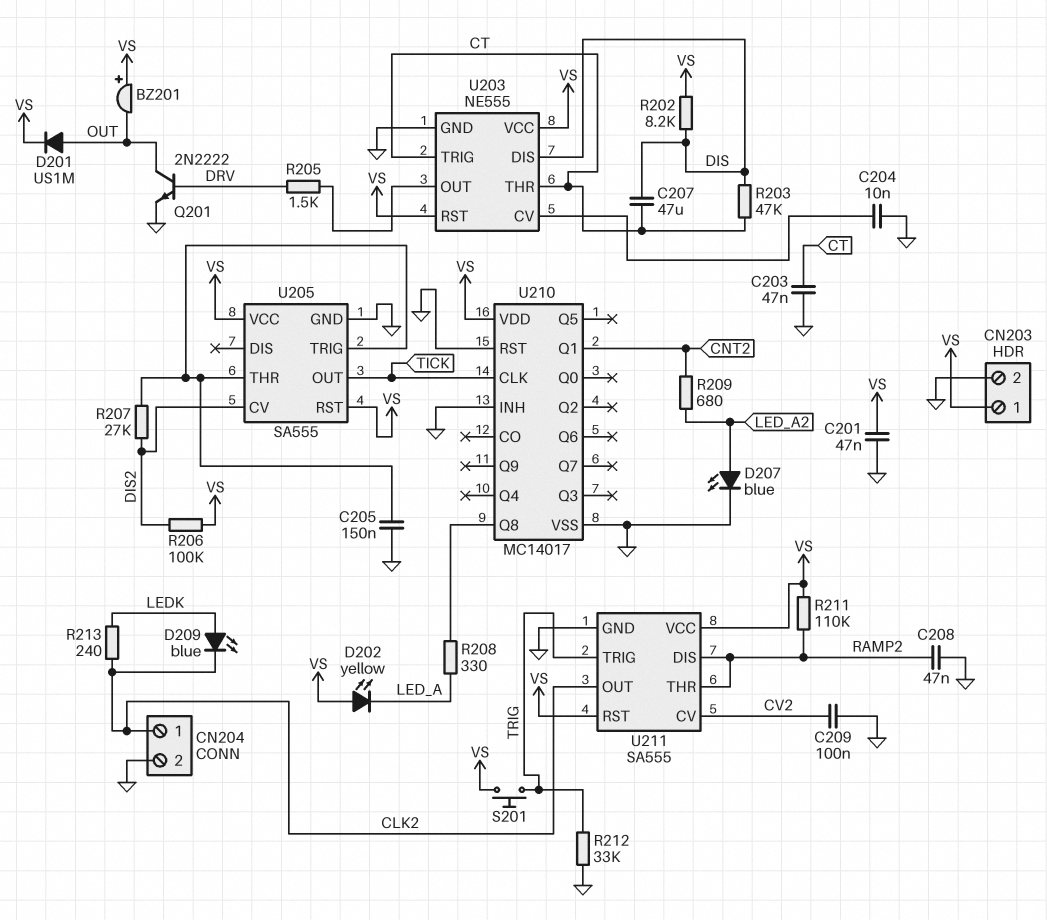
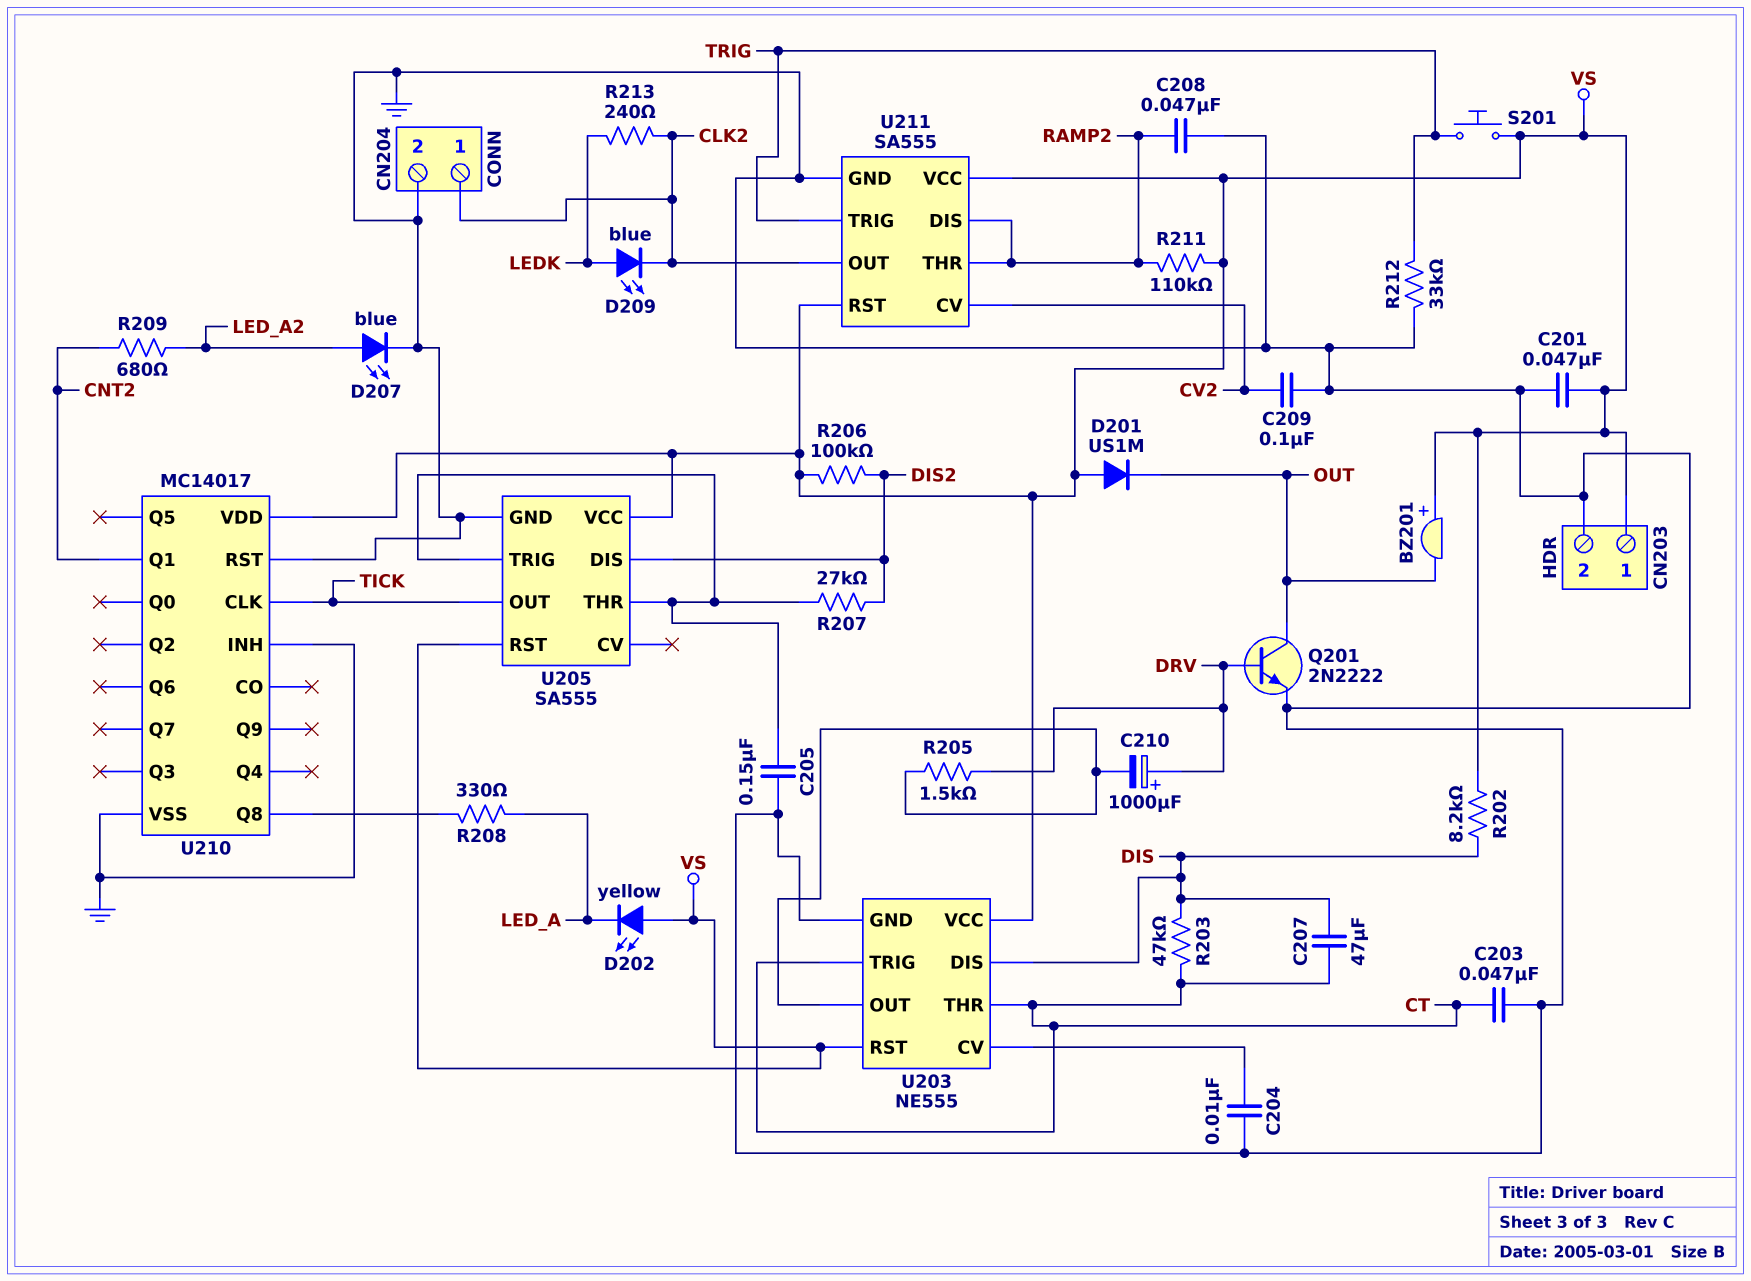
C210: none -> 1000uF (plus DRV, minus U203/OUT)
D201: diode US1M (A OUT, K VS) -> diode US1M (A VS, K OUT)
U205 pin CV: DIS2 -> none
U205 pin DIS: none -> DIS2

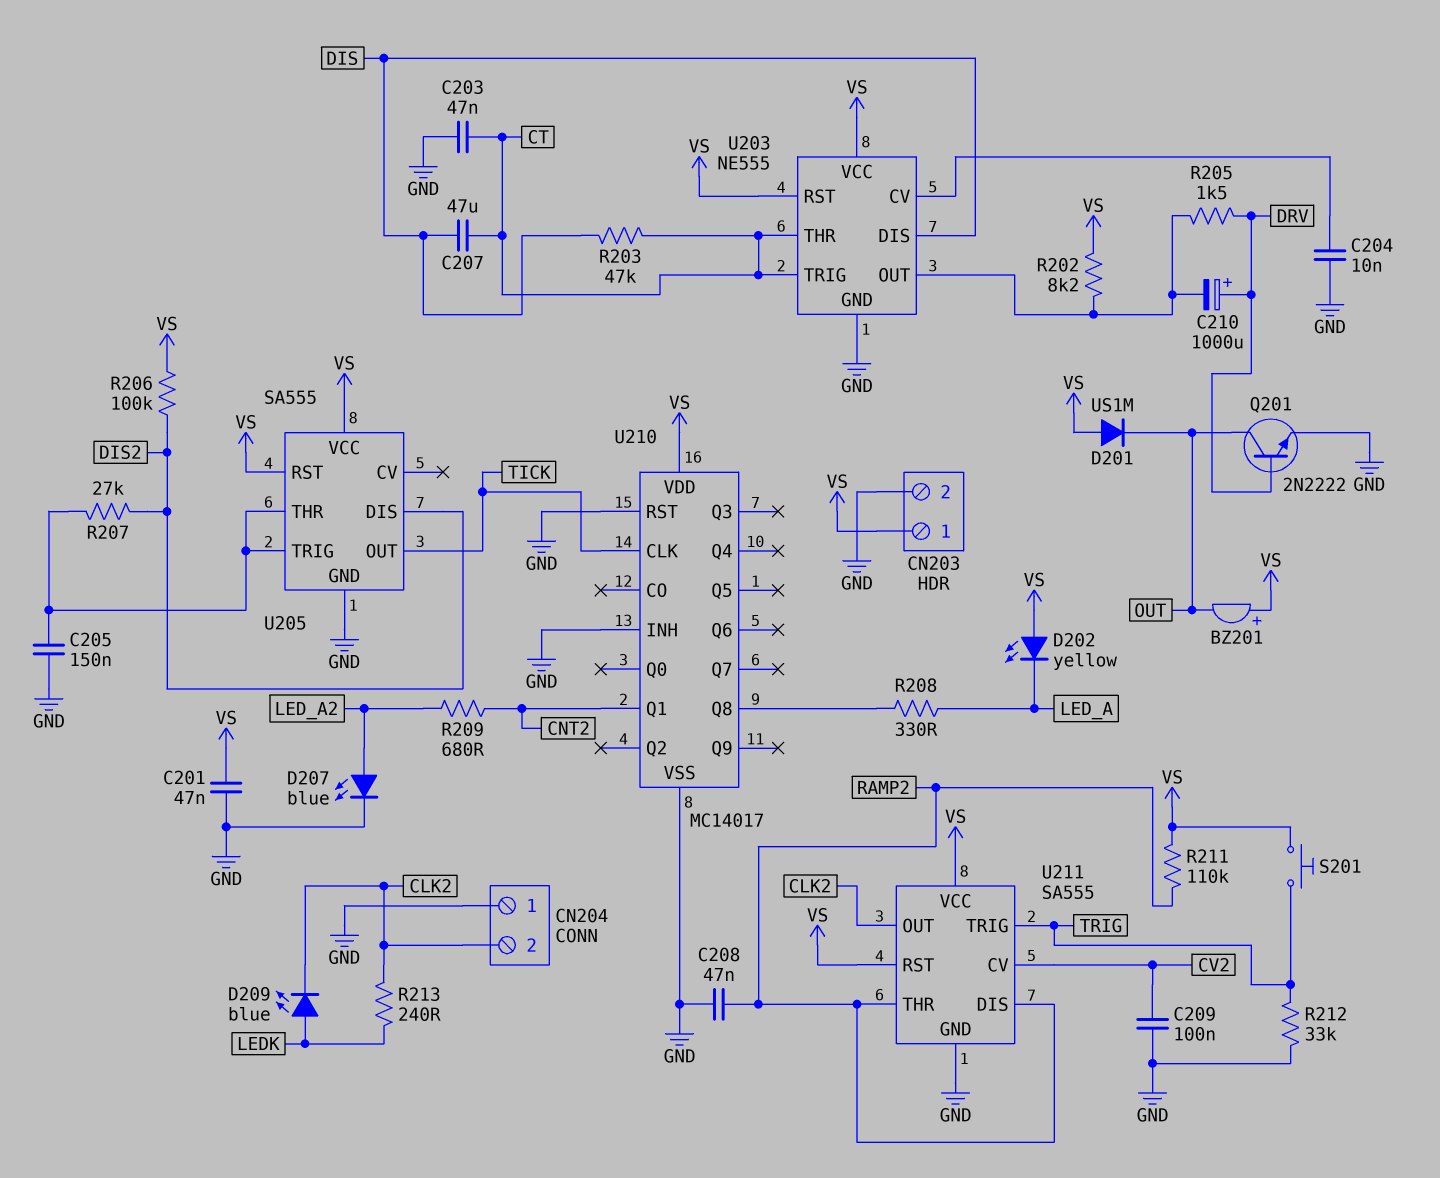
CN204 pin 1: CLK2 -> GND
CN204 pin 2: GND -> CLK2
R202: 8.2k (DIS, VS) -> 8.2k (U203/OUT, VS)

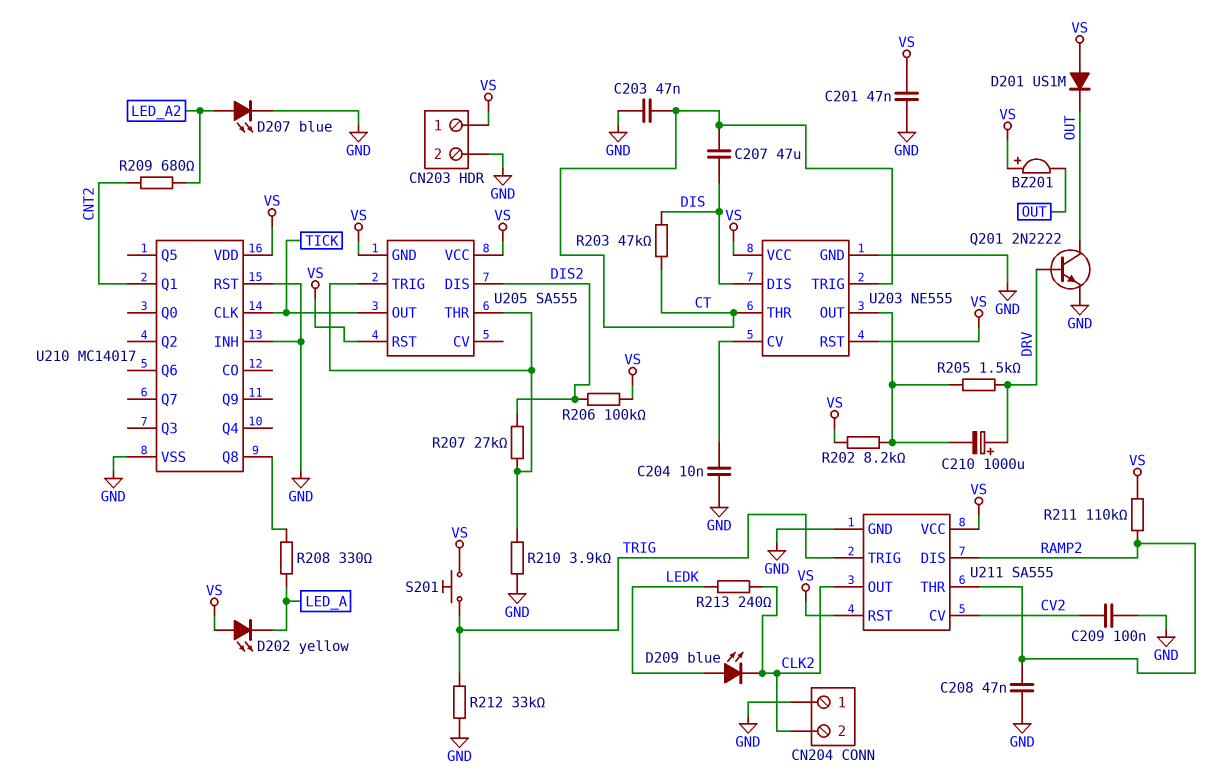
C205: 150nF (GND, U205/THR) -> none
R210: none -> 3.9k (GND, U205/THR)
U205 pin GND: GND -> VS

